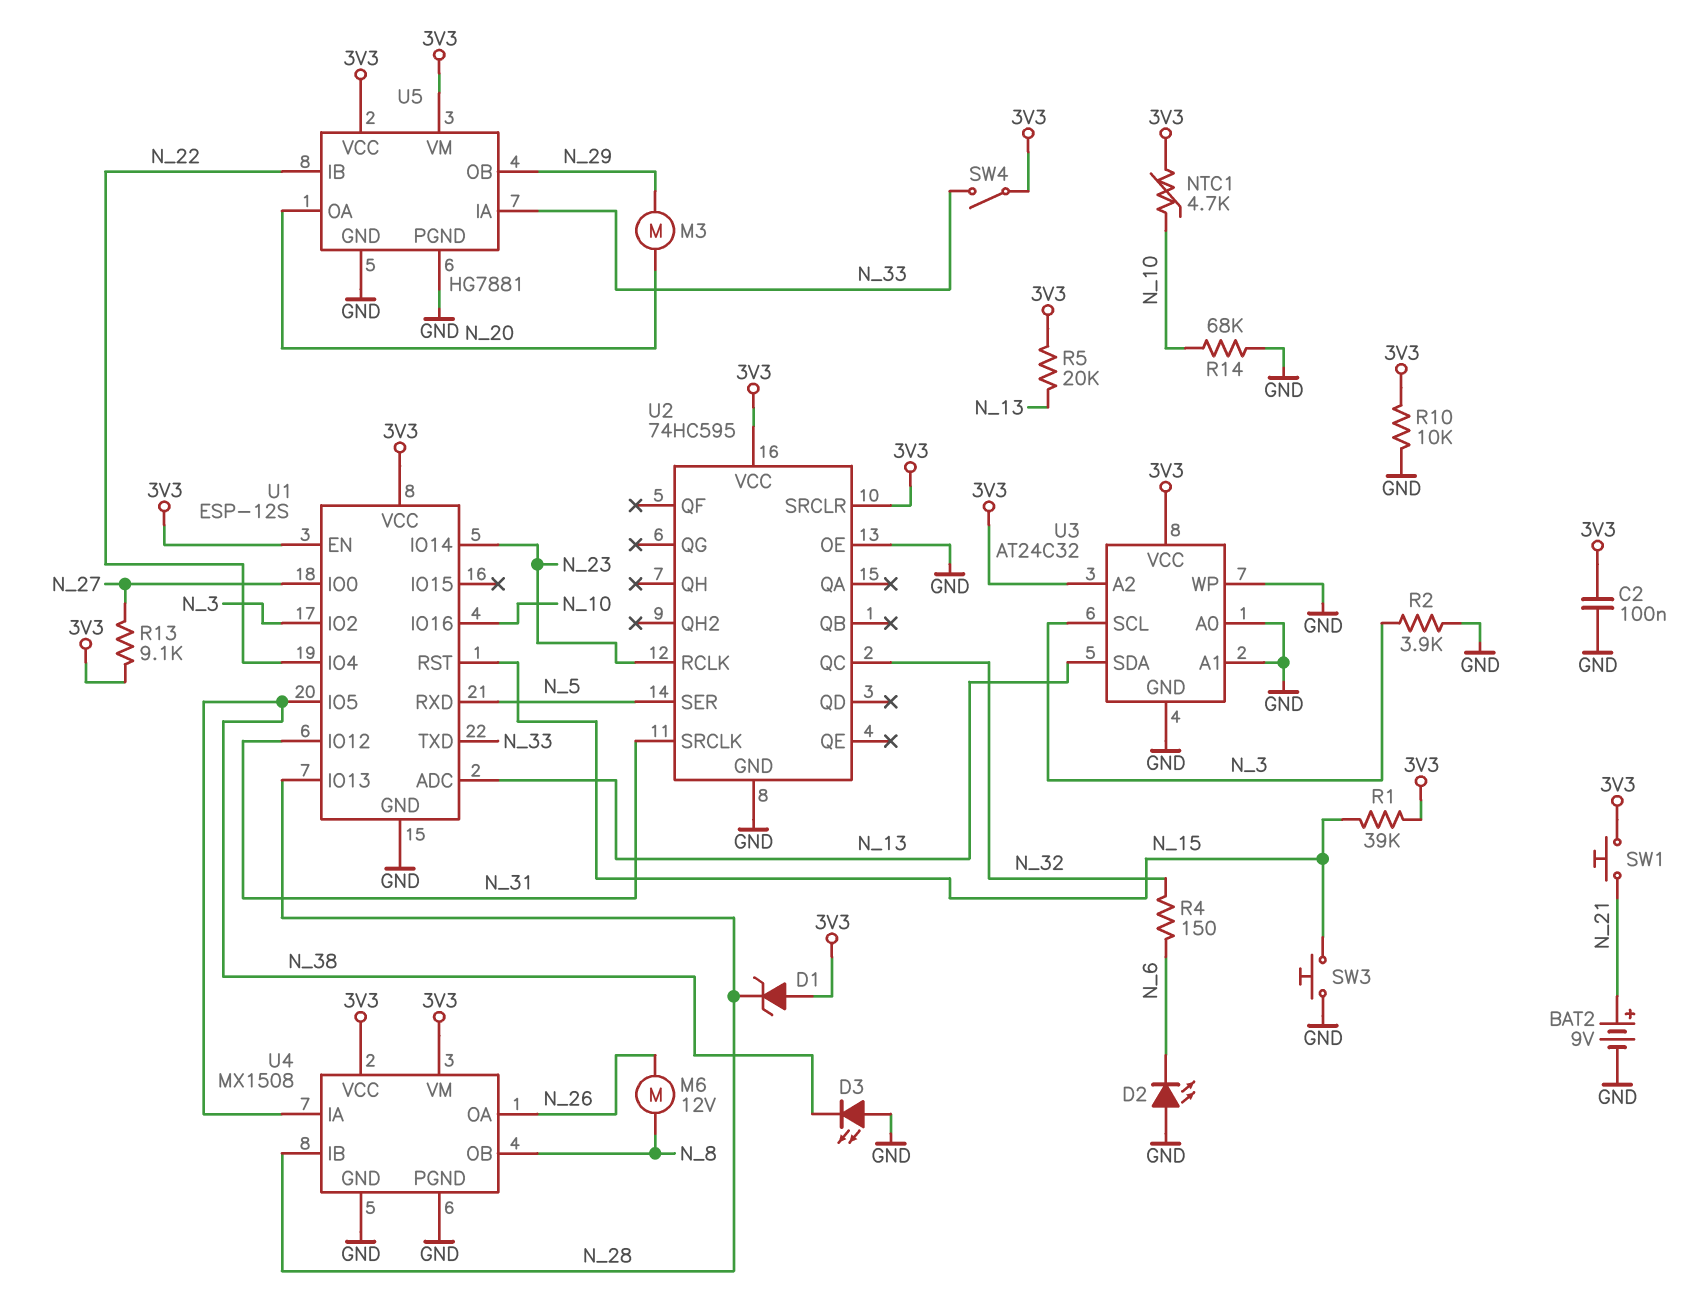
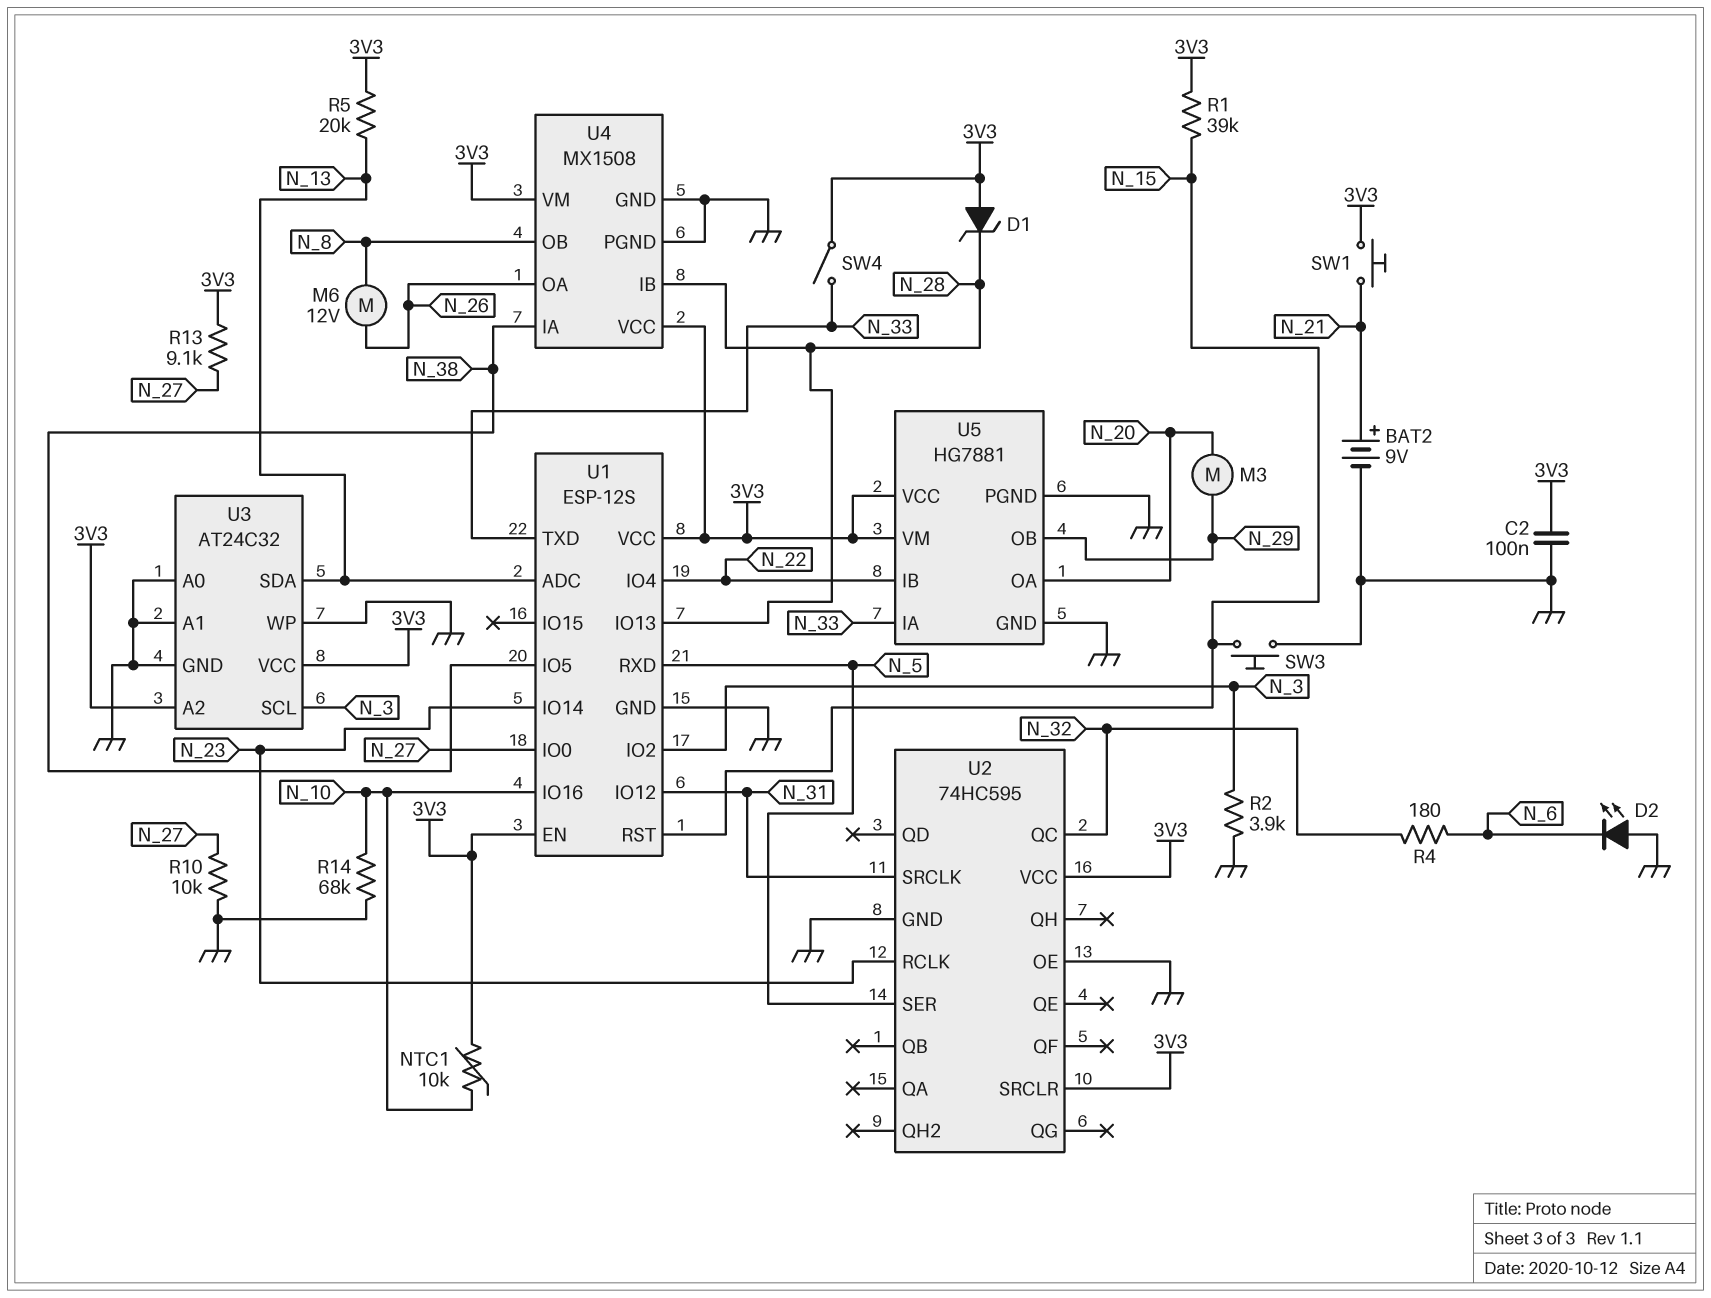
D3: LED (A GND, K N_38) -> none
NTC1: 4.7k (3V3, N_10) -> 10k (3V3, N_10)
R4: 150 (N_6, N_32) -> 180 (N_6, N_32)
R10: 10k (3V3, GND) -> 10k (GND, N_27)

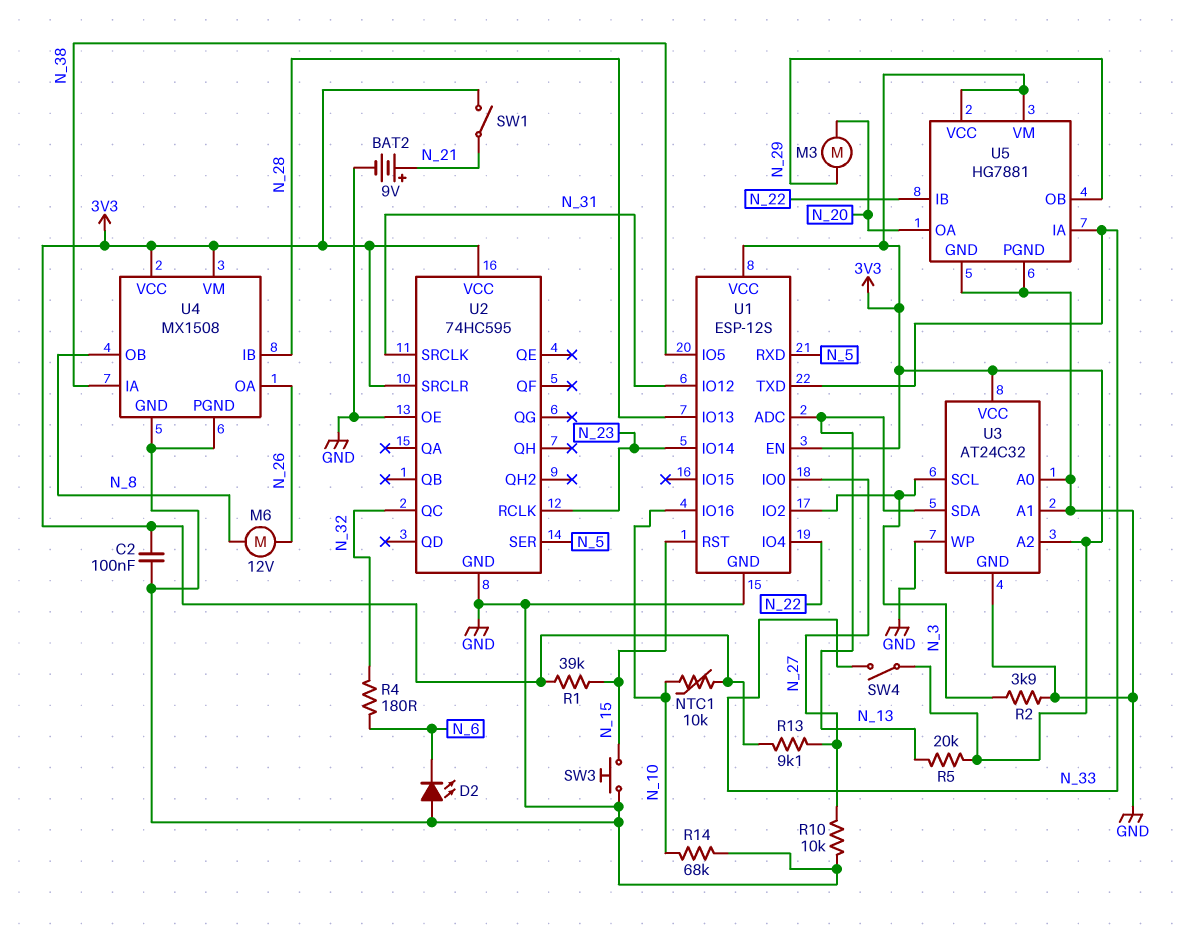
D1: zener (A 3V3, K N_28) -> none
SW1: button (3V3, N_21) -> switch (3V3, N_21)

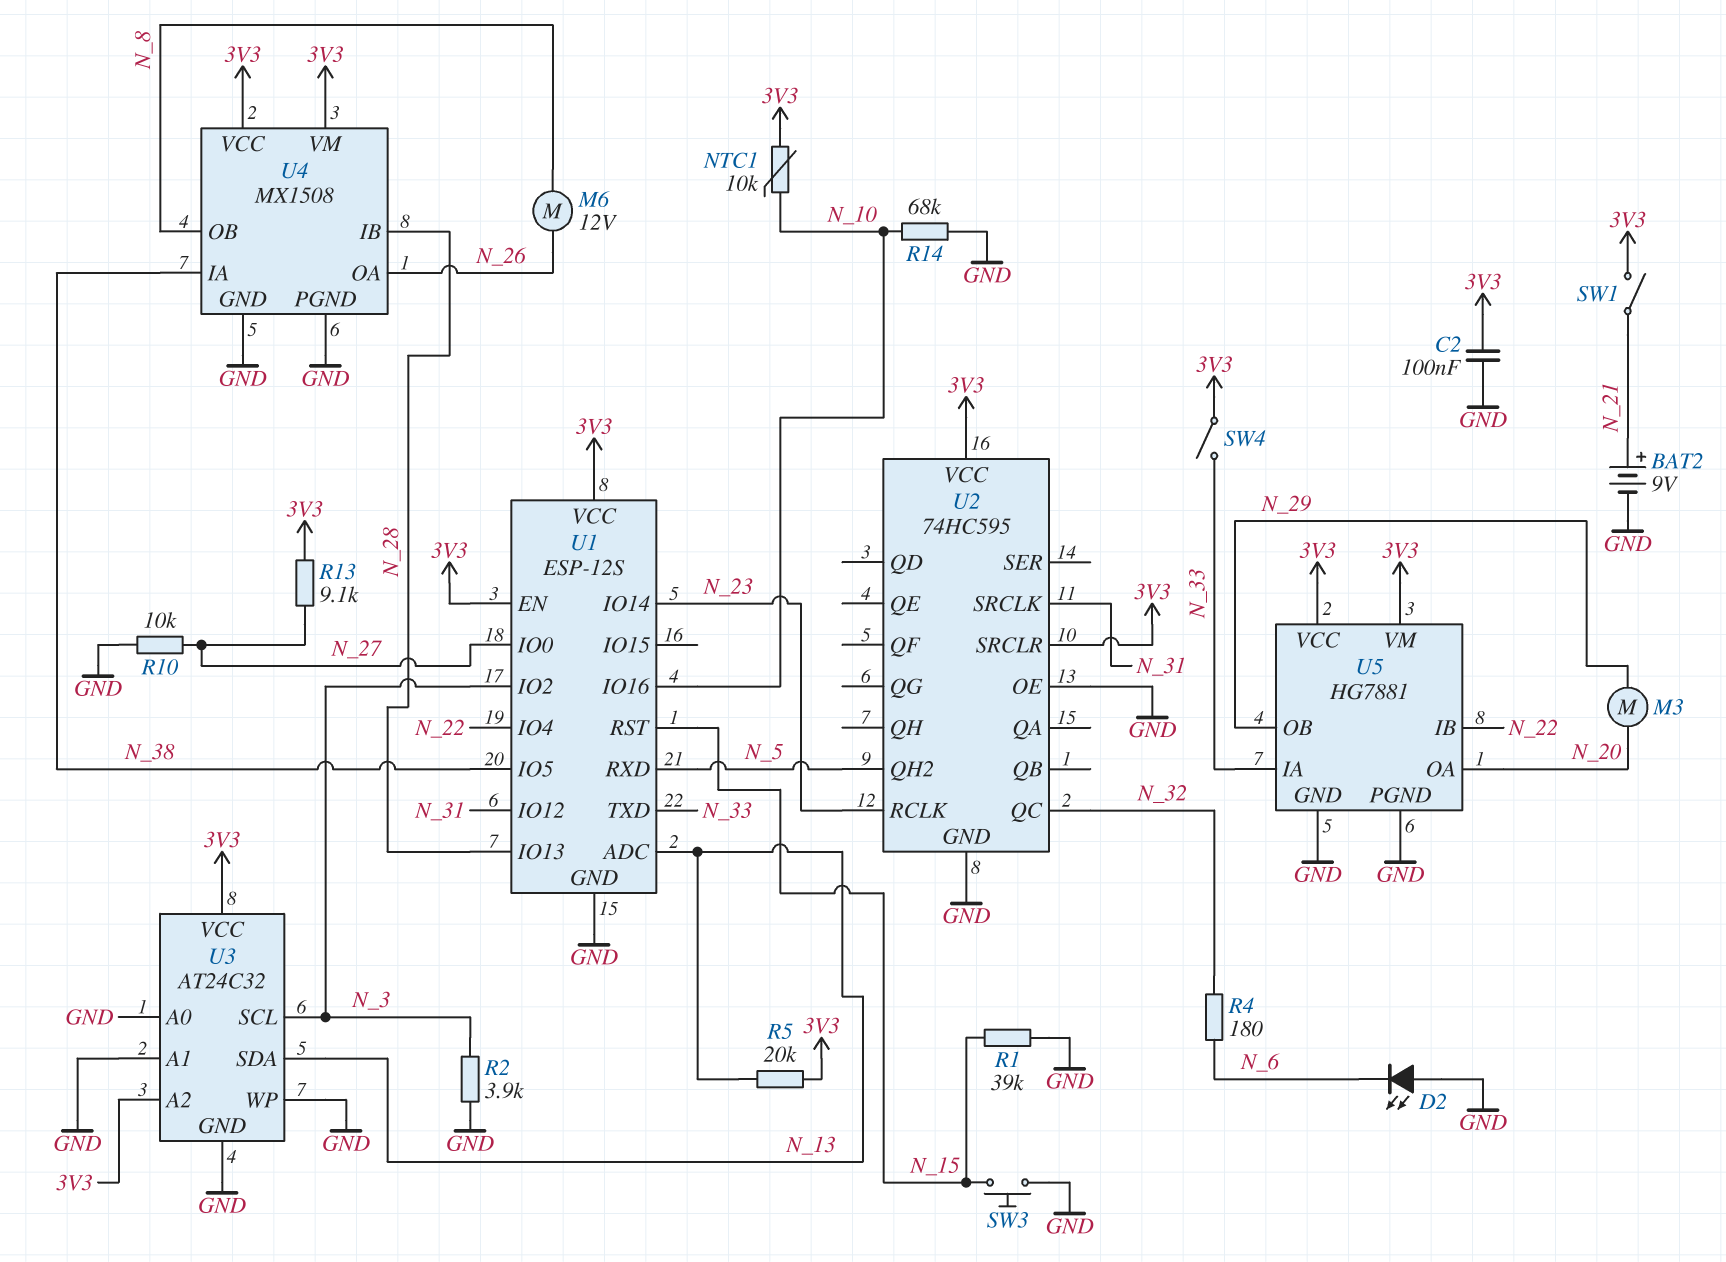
R1: 39k (3V3, N_15) -> 39k (GND, N_15)
U2 pin QH2: none -> N_5
U2 pin SER: N_5 -> none

